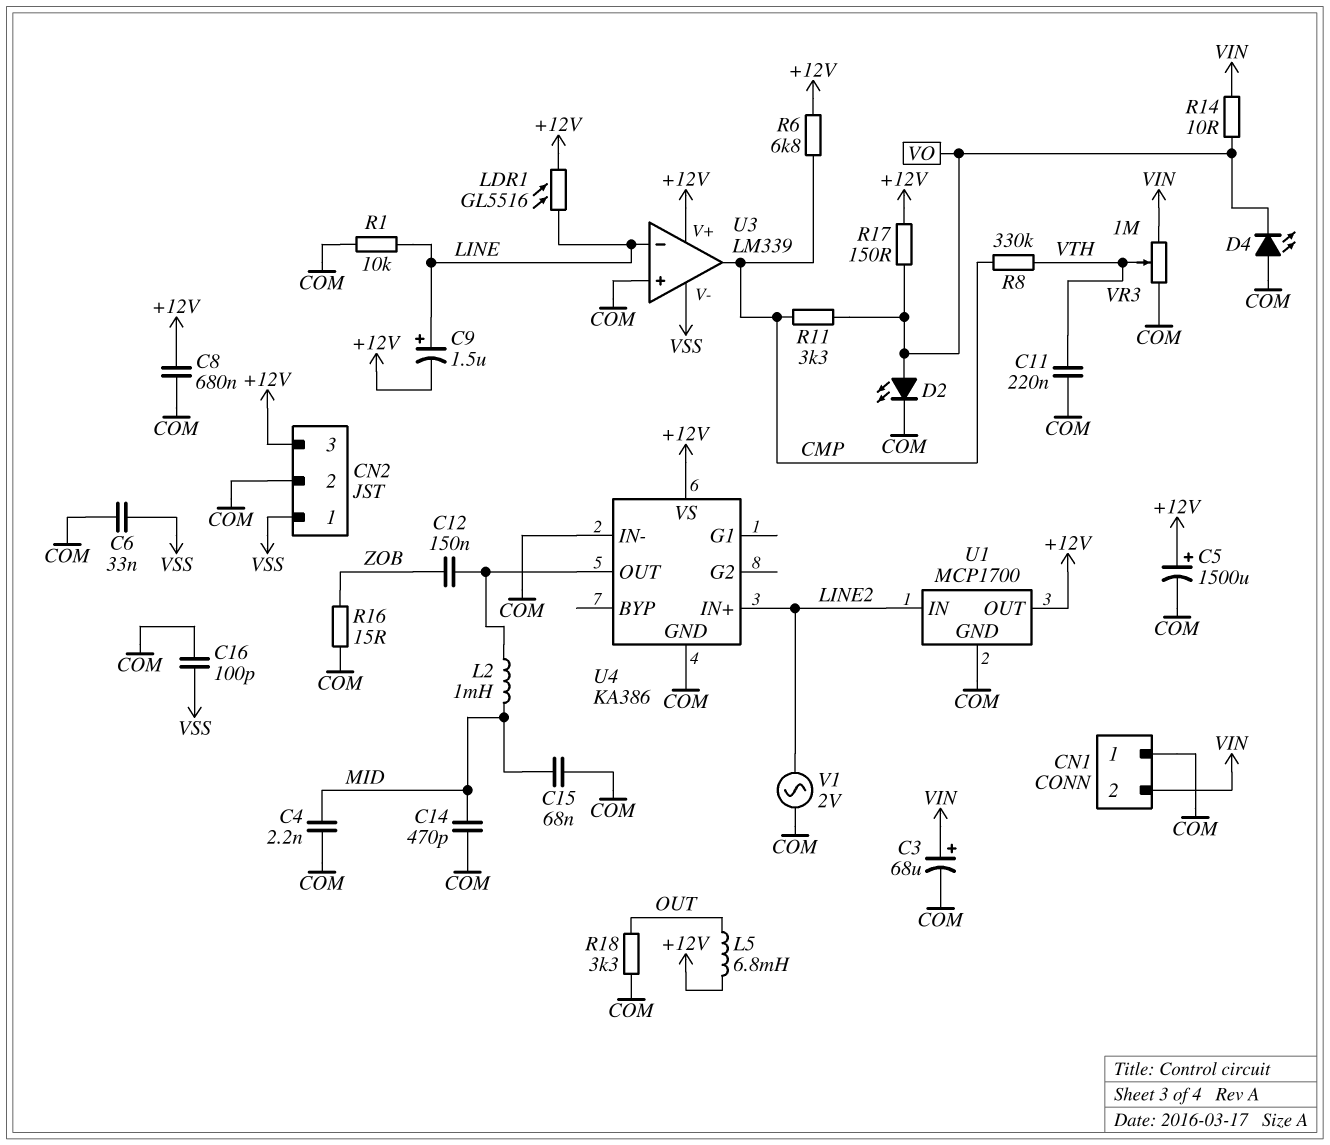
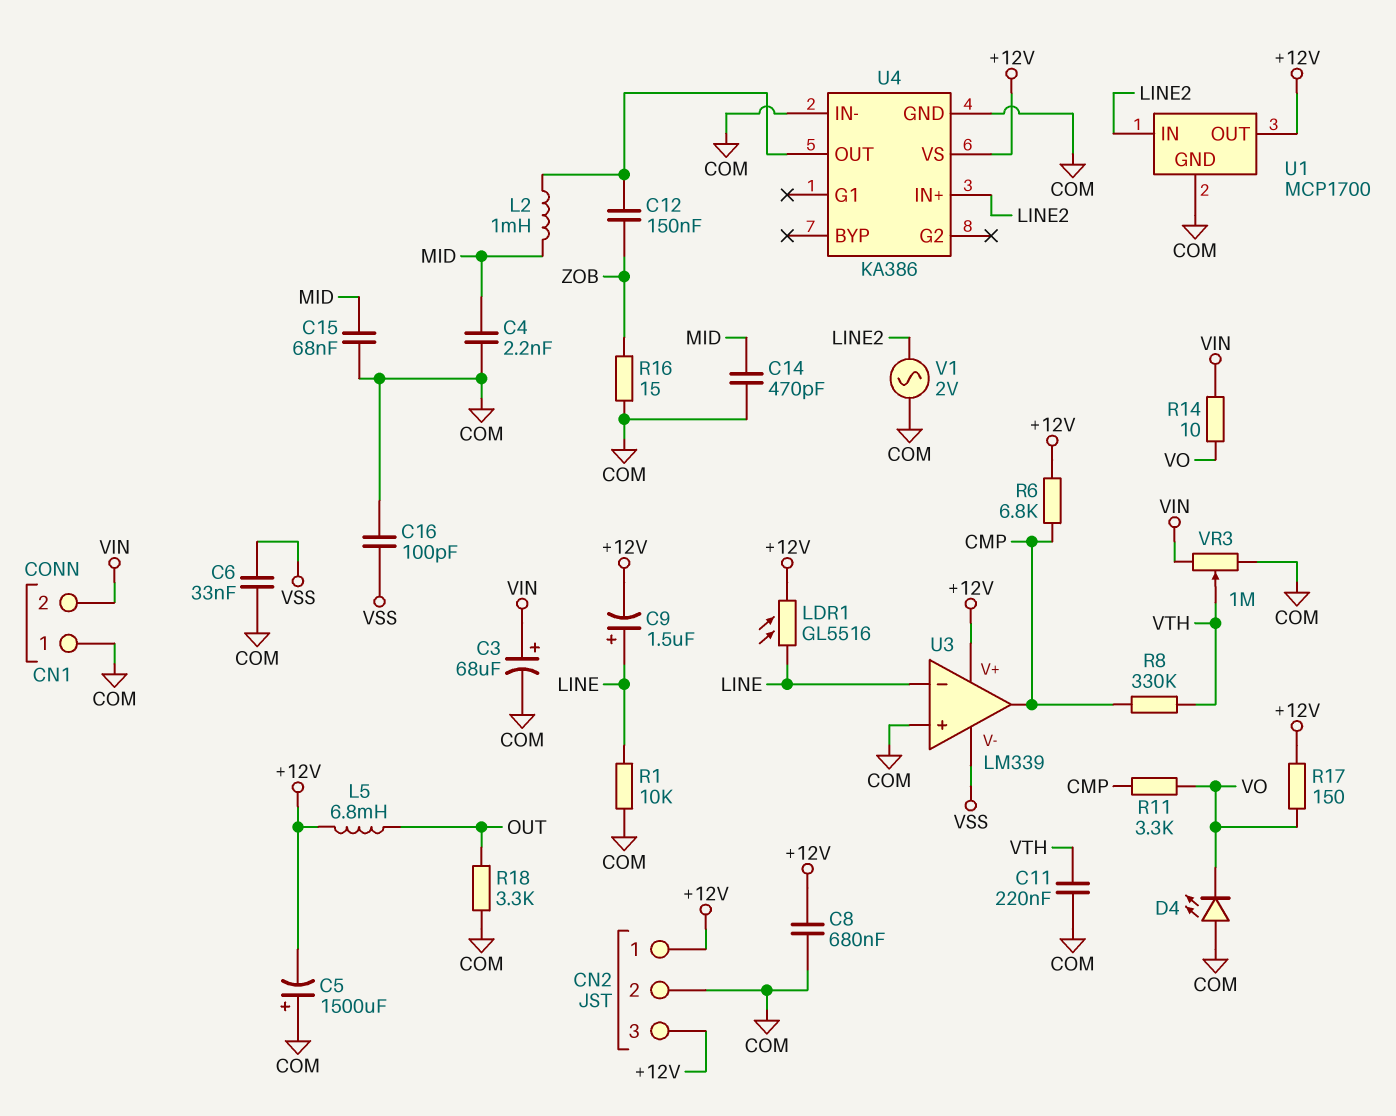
C5: 1500uF (plus +12V, minus COM) -> 1500uF (plus COM, minus +12V)
CN2 pin 1: VSS -> +12V
D2: LED (A VO, K COM) -> none

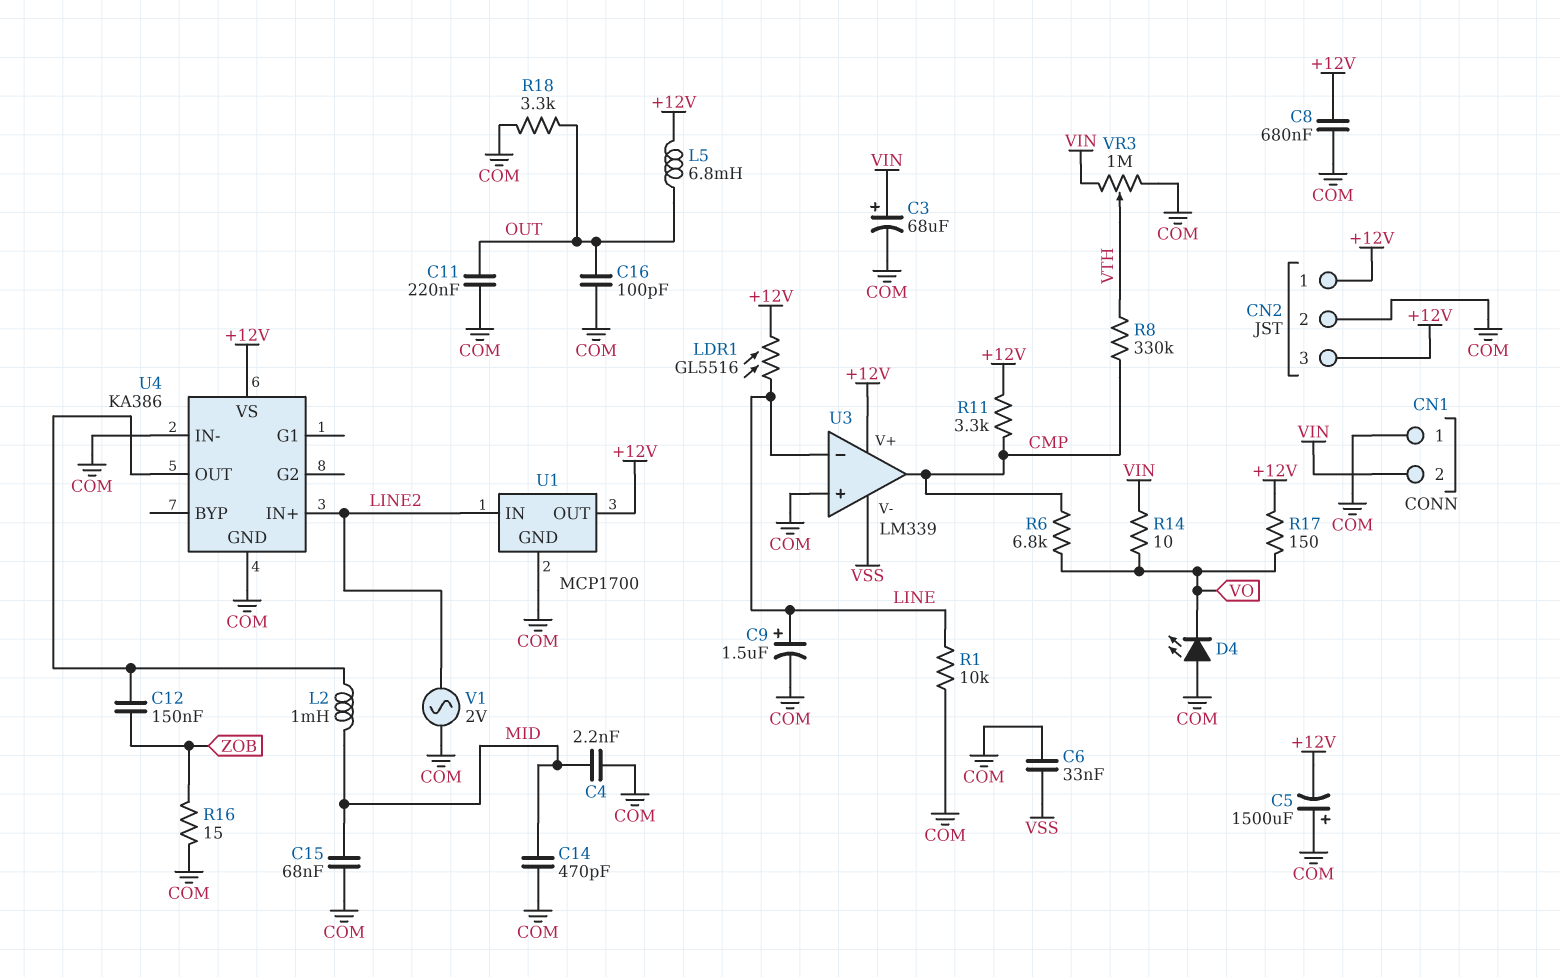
C9: 1.5uF (plus LINE, minus +12V) -> 1.5uF (plus LINE, minus COM)
C11: 220nF (COM, VTH) -> 220nF (COM, OUT)
C16: 100pF (COM, VSS) -> 100pF (COM, OUT)
R6: 6.8k (+12V, CMP) -> 6.8k (CMP, VO)
R11: 3.3k (CMP, VO) -> 3.3k (+12V, CMP)

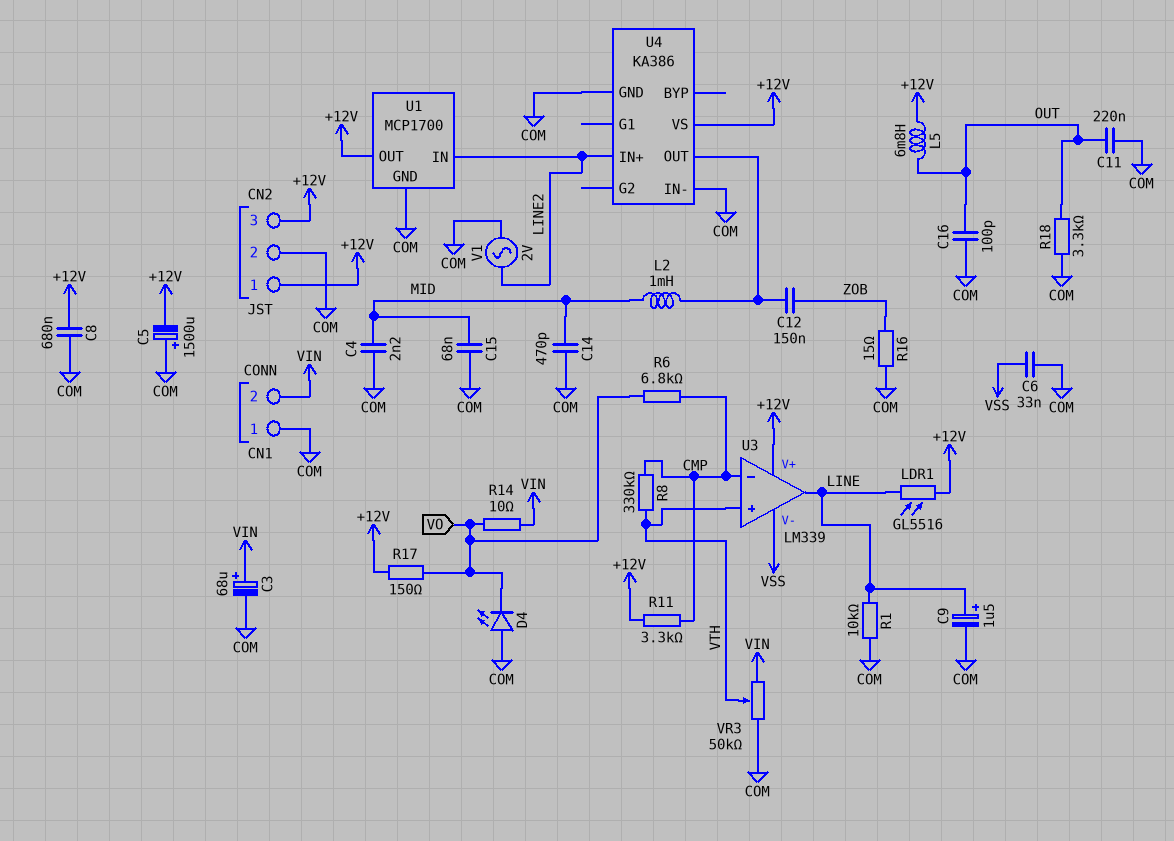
U3 pin in+: COM -> VTH
U3 pin in-: LINE -> CMP
U3 pin out: CMP -> LINE
VR3: 1M (COM, VIN, wiper VTH) -> 50k (COM, VIN, wiper VTH)

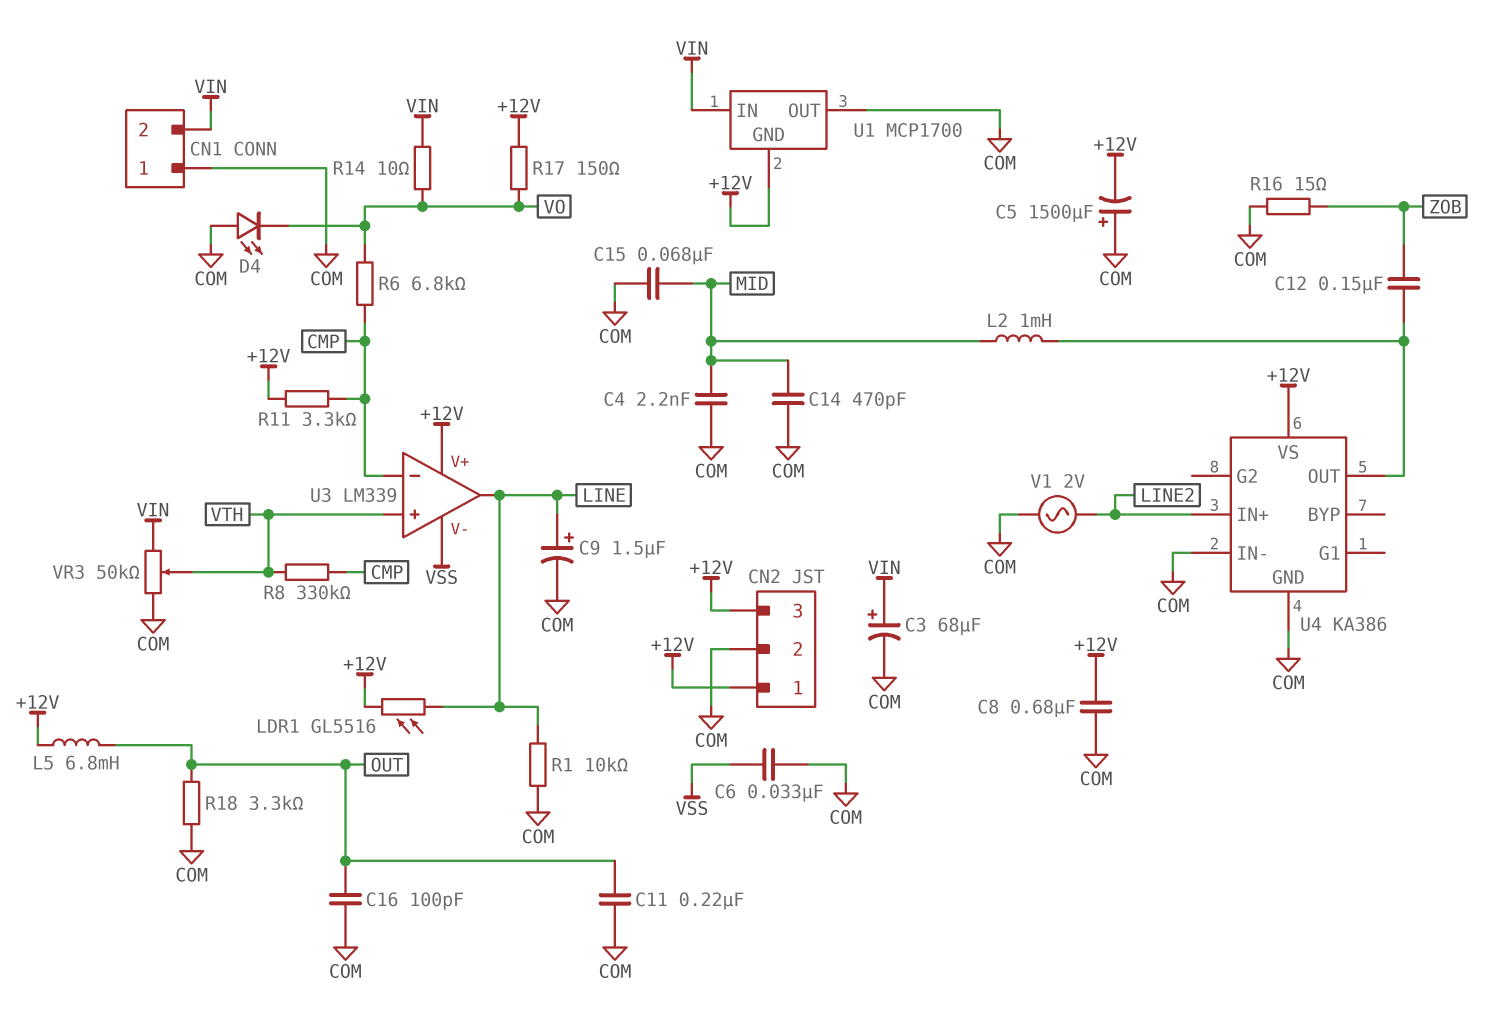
U1 pin GND: COM -> +12V
U1 pin IN: LINE2 -> VIN
U1 pin OUT: +12V -> COM

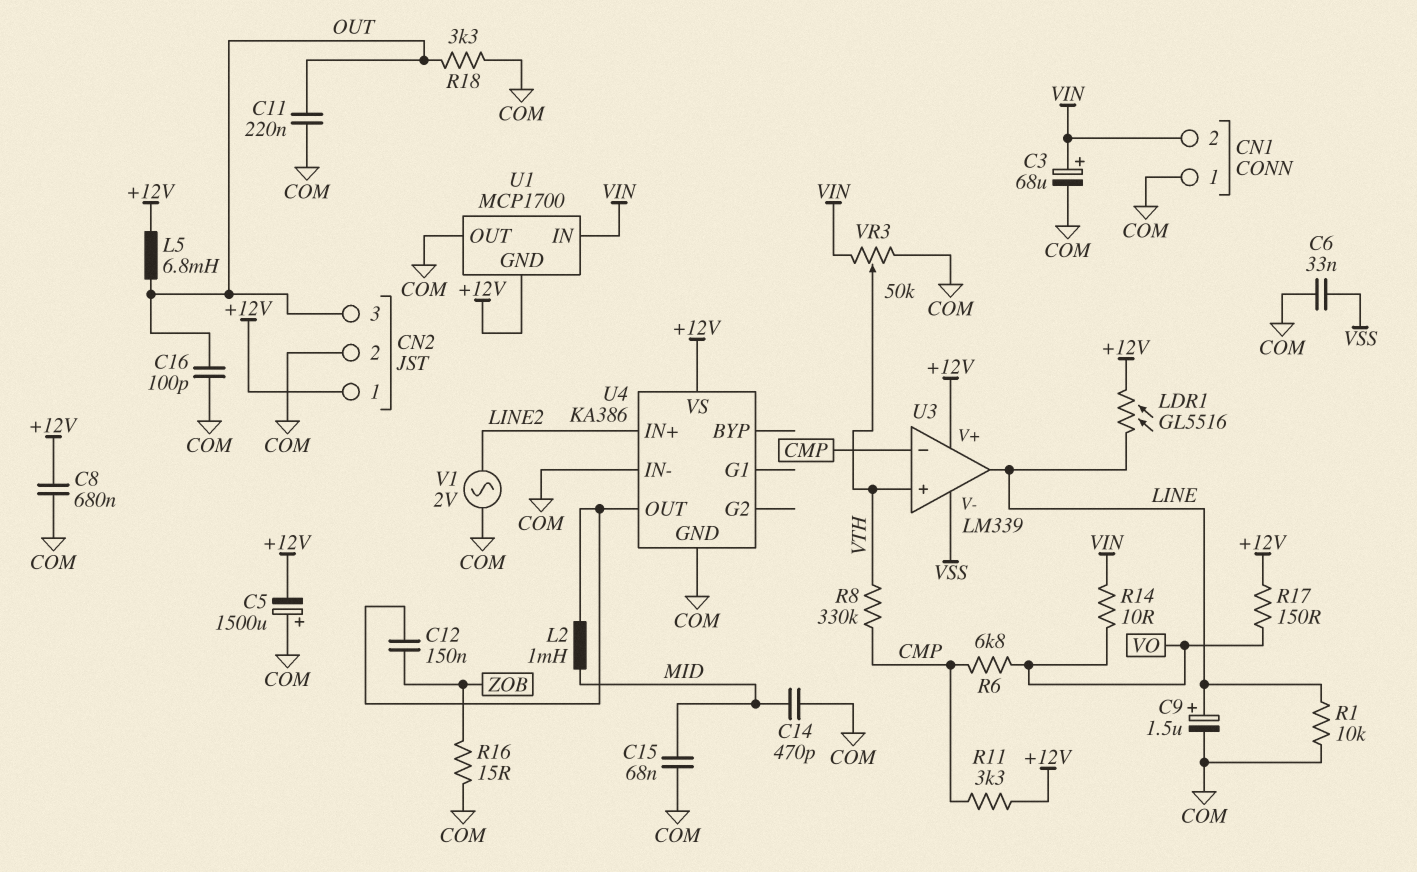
C4: 2.2nF (COM, MID) -> none
CN2 pin 3: +12V -> OUT
D4: LED (A COM, K VO) -> none

